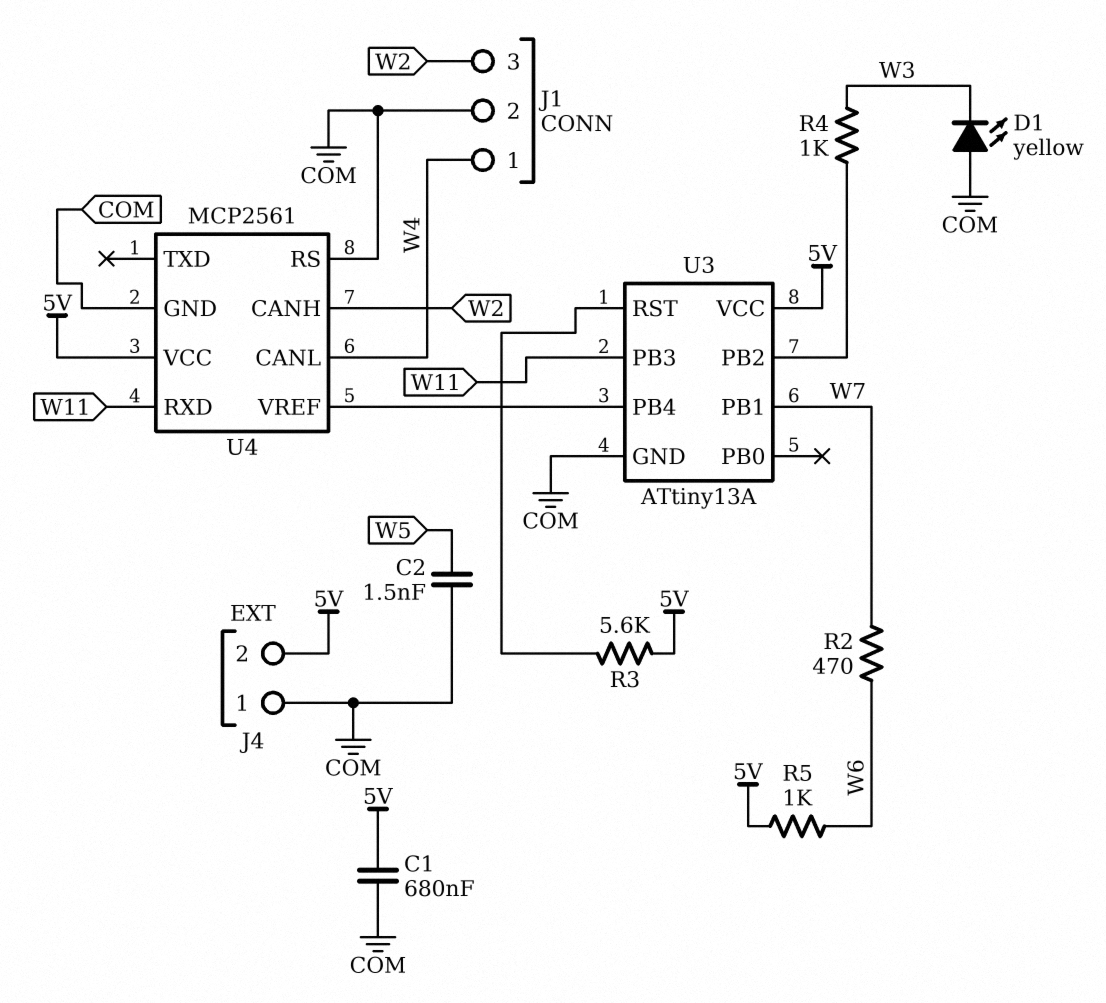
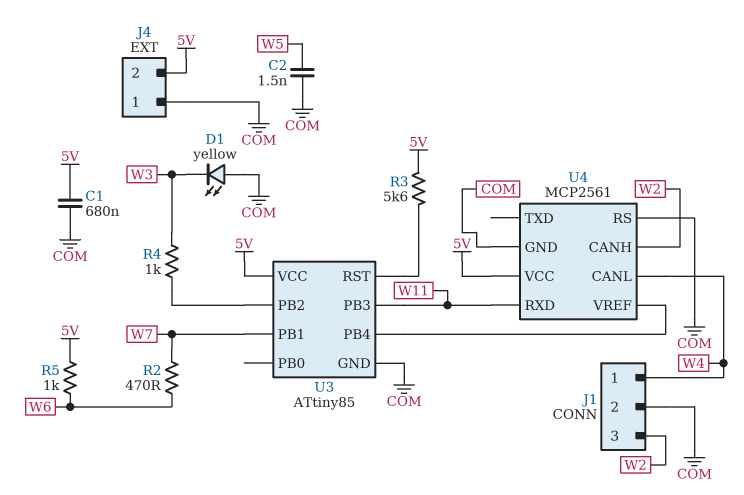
U3: ATtiny13A -> ATtiny85

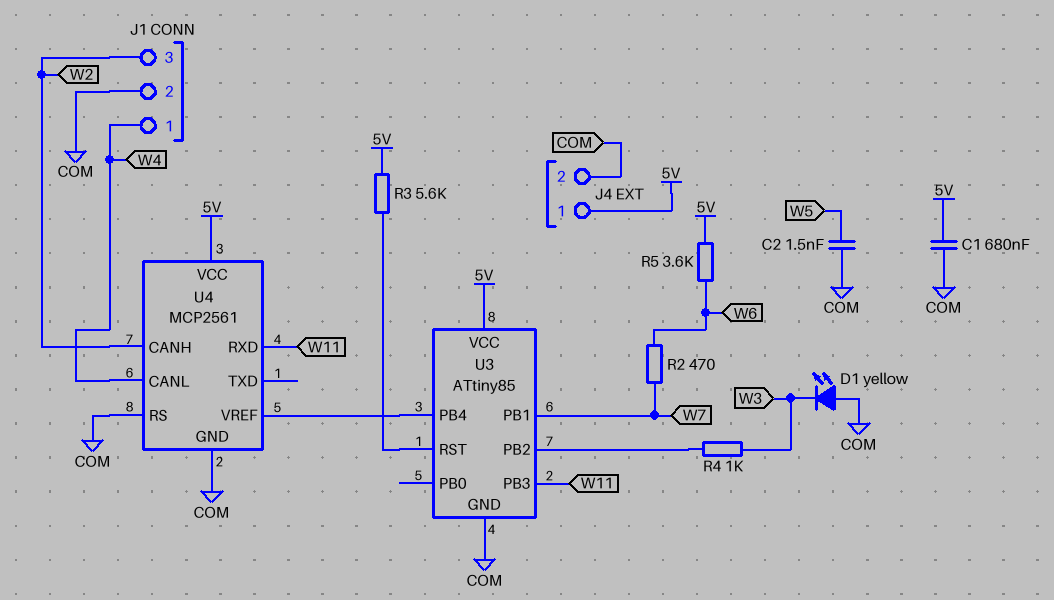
J4 pin 1: COM -> 5V
J4 pin 2: 5V -> COM
R5: 1k (5V, W6) -> 3.6k (5V, W6)

